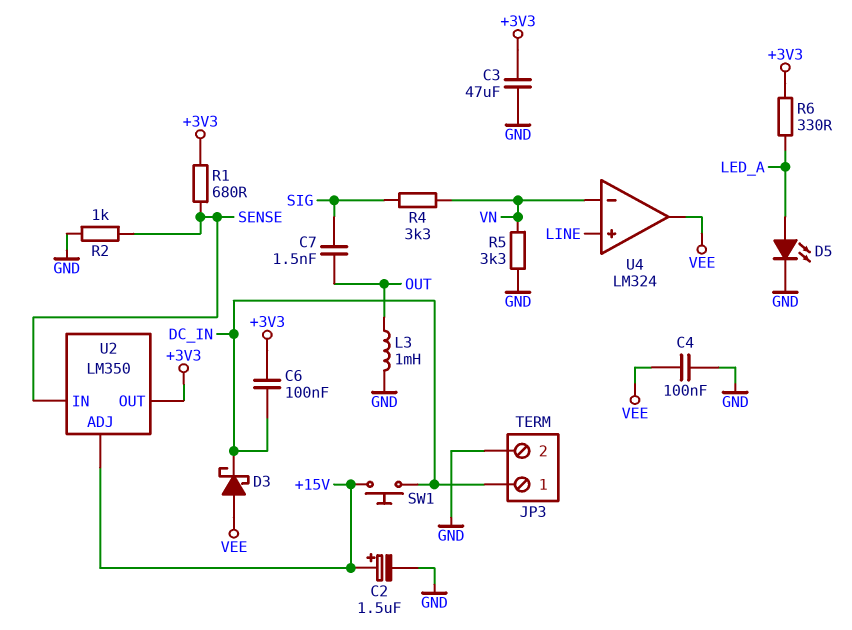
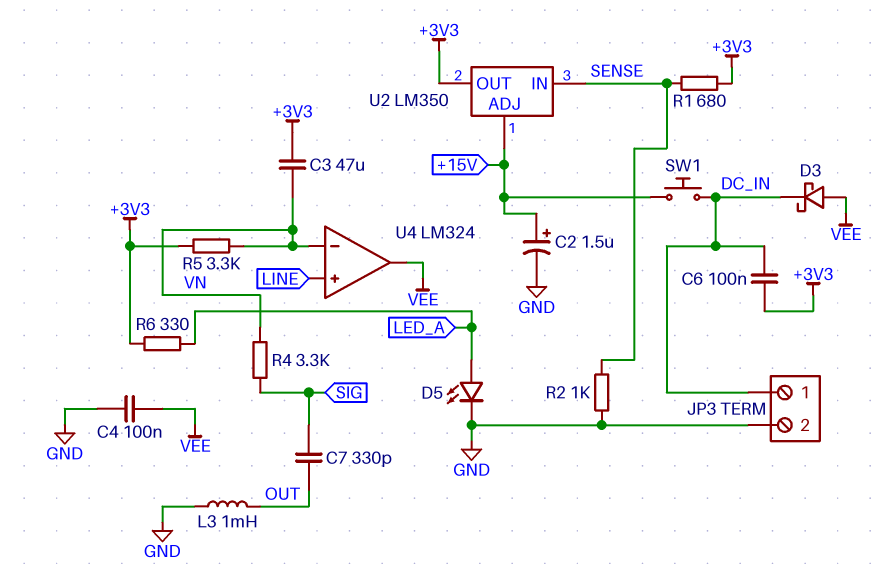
C3: 47uF (+3V3, GND) -> 47uF (+3V3, VN)
C7: 1.5nF (OUT, SIG) -> 330pF (OUT, SIG)
R5: 3.3k (GND, VN) -> 3.3k (+3V3, VN)

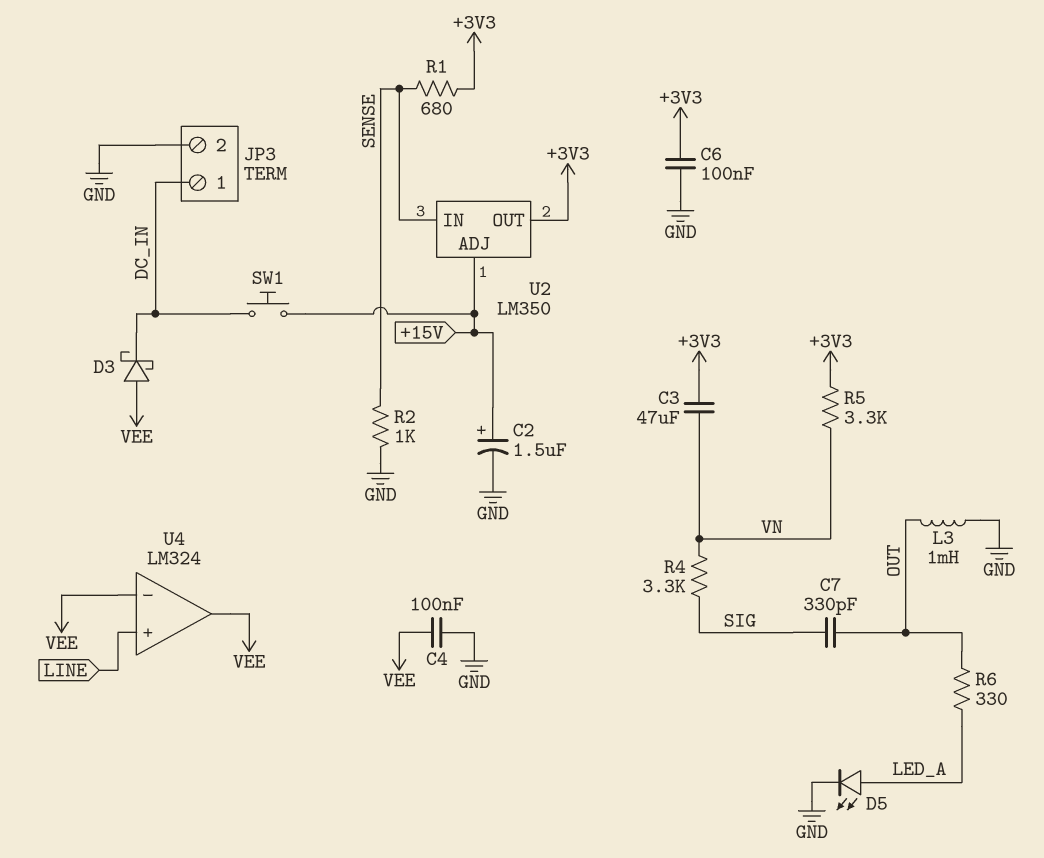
C6: 100nF (+3V3, DC_IN) -> 100nF (+3V3, GND)
R6: 330 (+3V3, LED_A) -> 330 (LED_A, OUT)
U4 pin in-: VN -> VEE

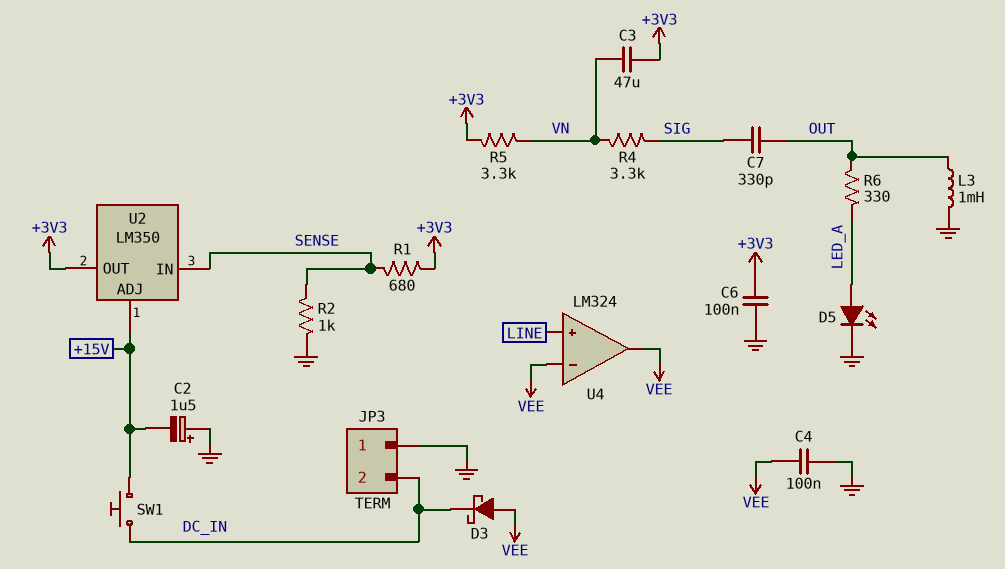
C2: 1.5uF (plus +15V, minus GND) -> 1.5uF (plus GND, minus +15V)
JP3 pin 1: DC_IN -> GND
JP3 pin 2: GND -> DC_IN

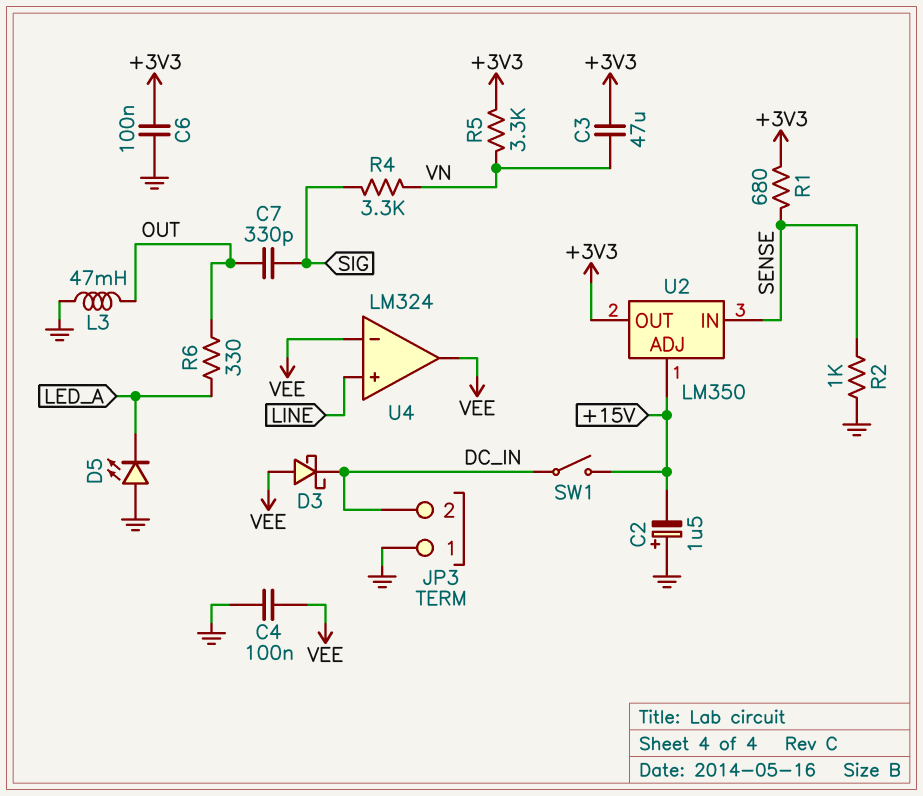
D5: LED (A LED_A, K GND) -> LED (A GND, K LED_A)
L3: 1mH (GND, OUT) -> 47mH (GND, OUT)
SW1: button (+15V, DC_IN) -> switch (+15V, DC_IN)

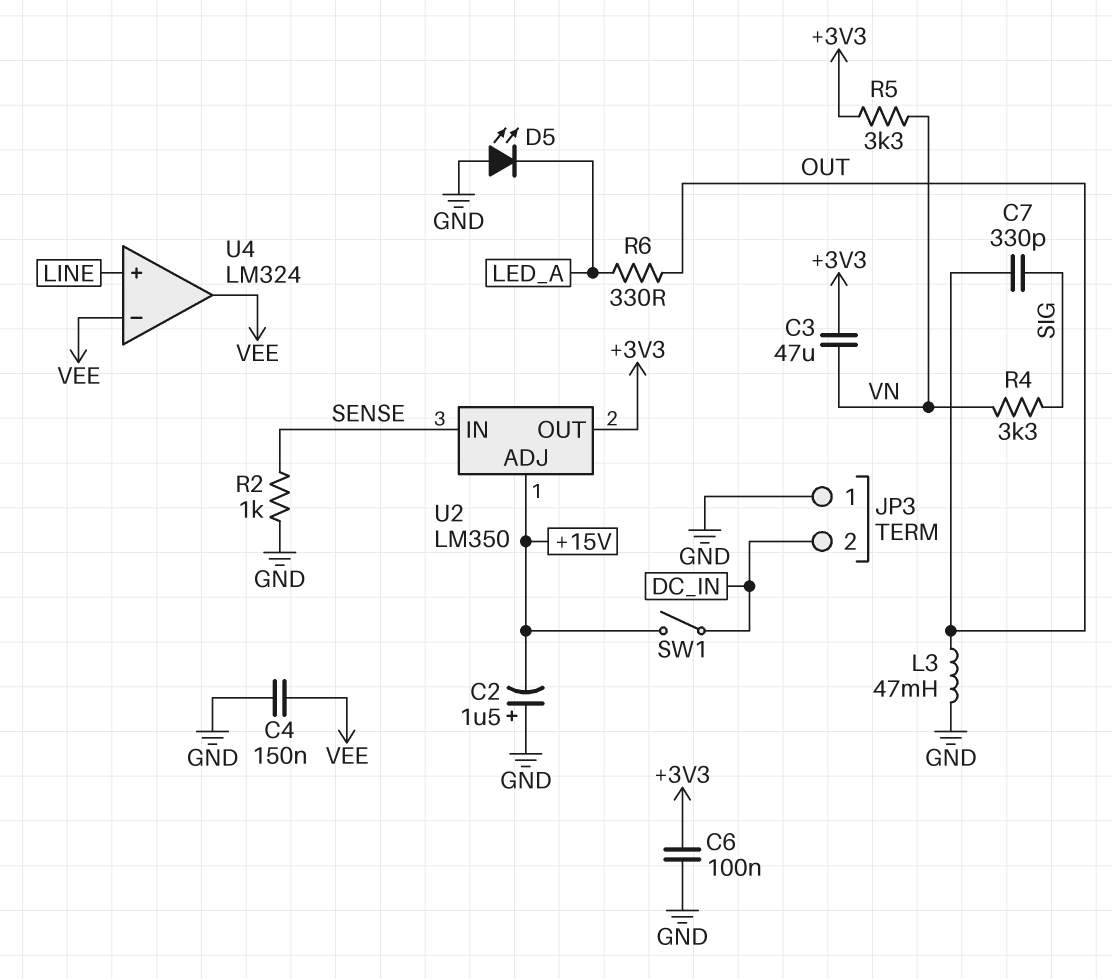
C4: 100nF (GND, VEE) -> 150nF (GND, VEE)
D3: schottky (A VEE, K DC_IN) -> none
R1: 680 (+3V3, SENSE) -> none

